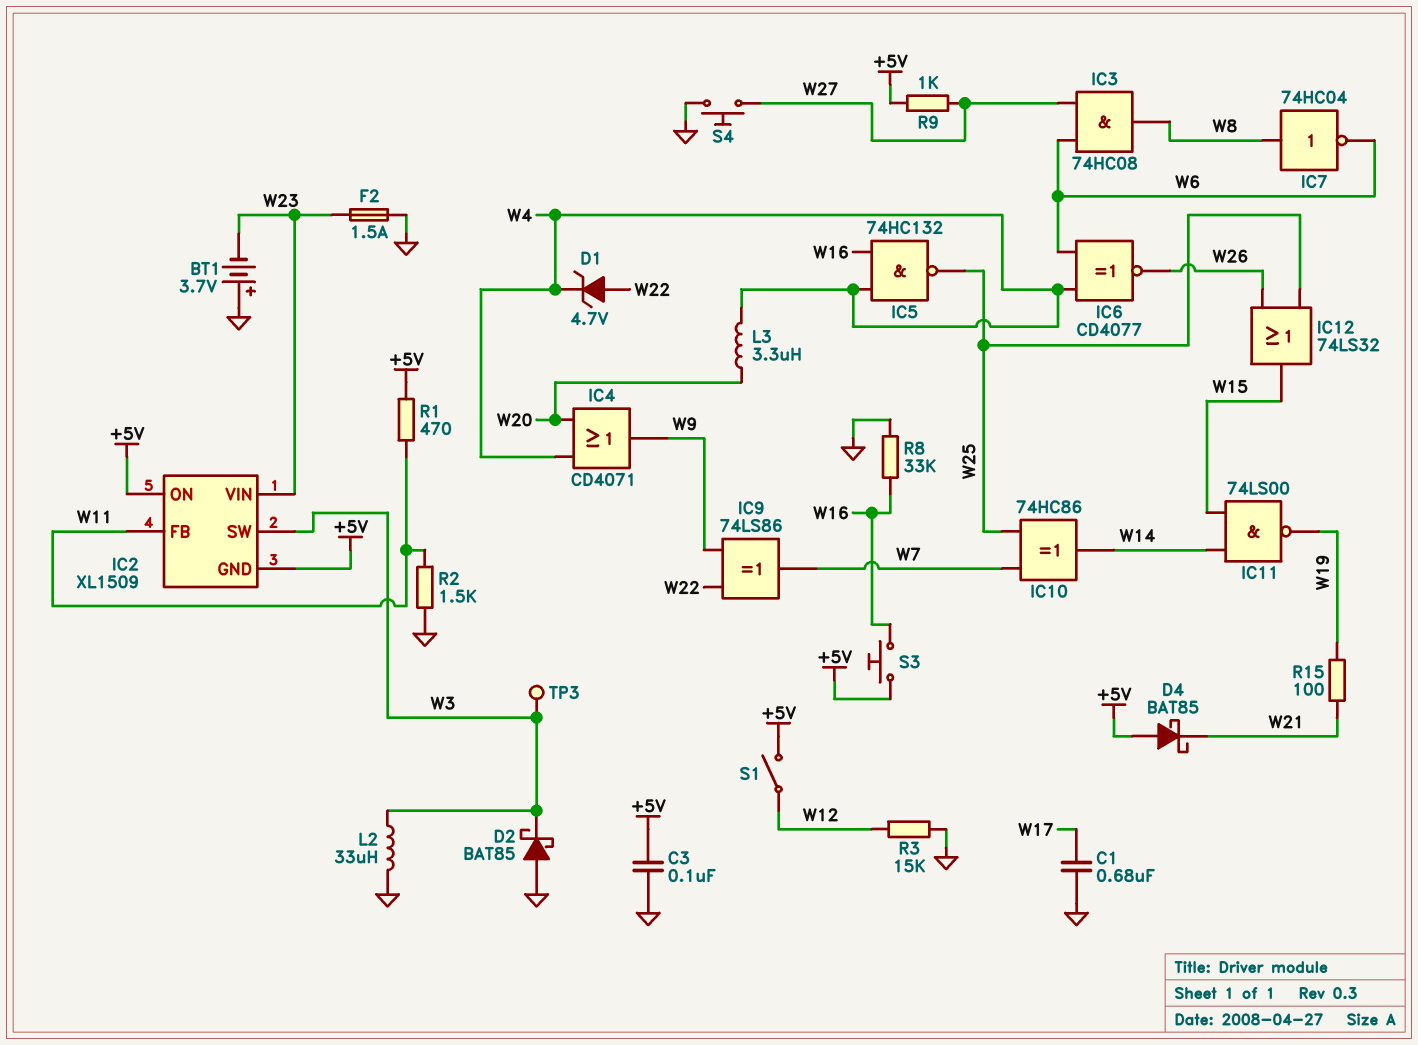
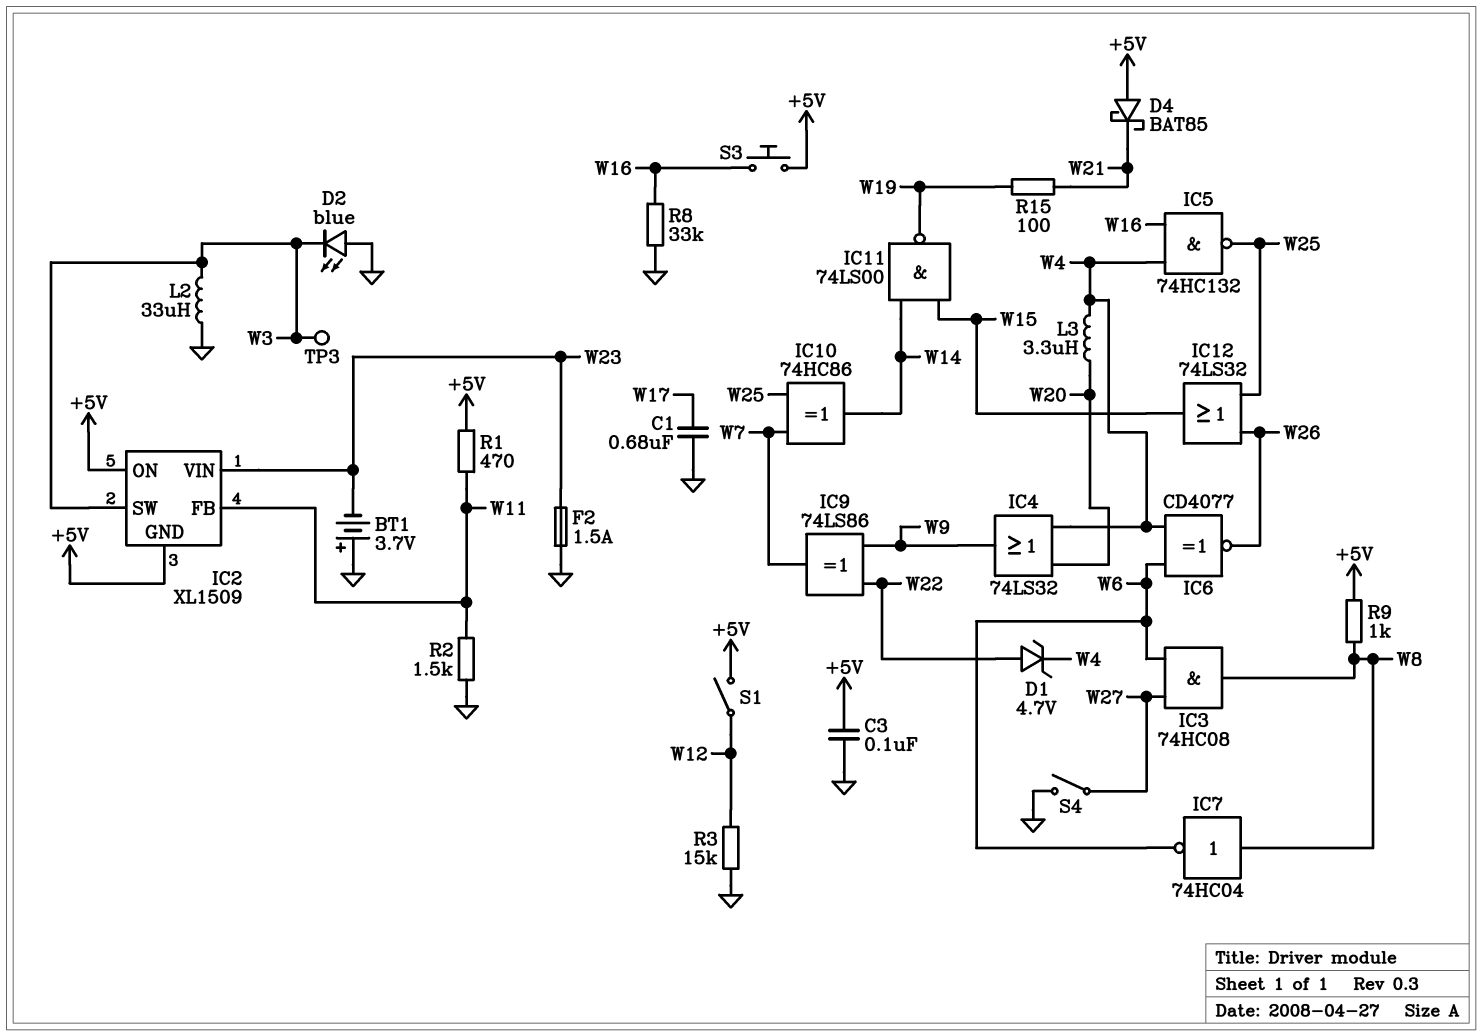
D2: schottky BAT85 (A GND, K W3) -> LED blue (A GND, K W3)
IC4: OR CD4071 (in W4, in W20, out W9) -> OR 74LS32 (in W4, in W20, out W9)
R9: 1k (+5V, W27) -> 1k (+5V, W8)
S4: button (GND, W27) -> switch (GND, W27)

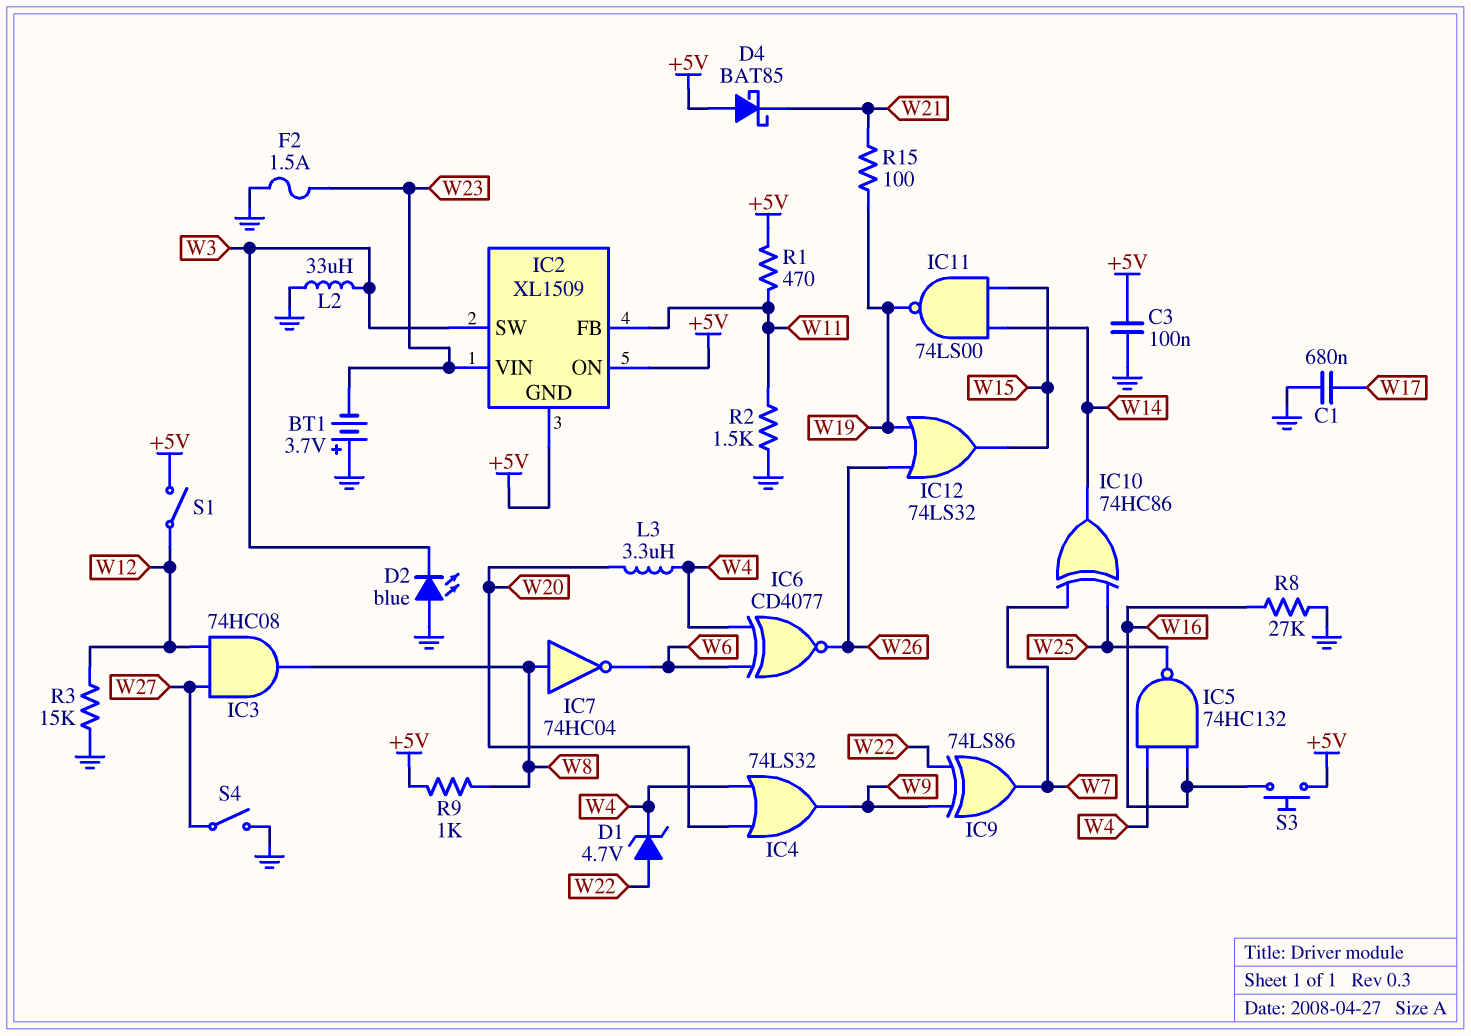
IC3: AND 74HC08 (in W6, in W27, out W8) -> AND 74HC08 (in W12, in W27, out W8)
IC12: OR 74LS32 (in W25, in W26, out W15) -> OR 74LS32 (in W19, in W26, out W15)
R8: 33k (GND, W16) -> 27k (GND, W16)
TP3: test point (W3) -> none

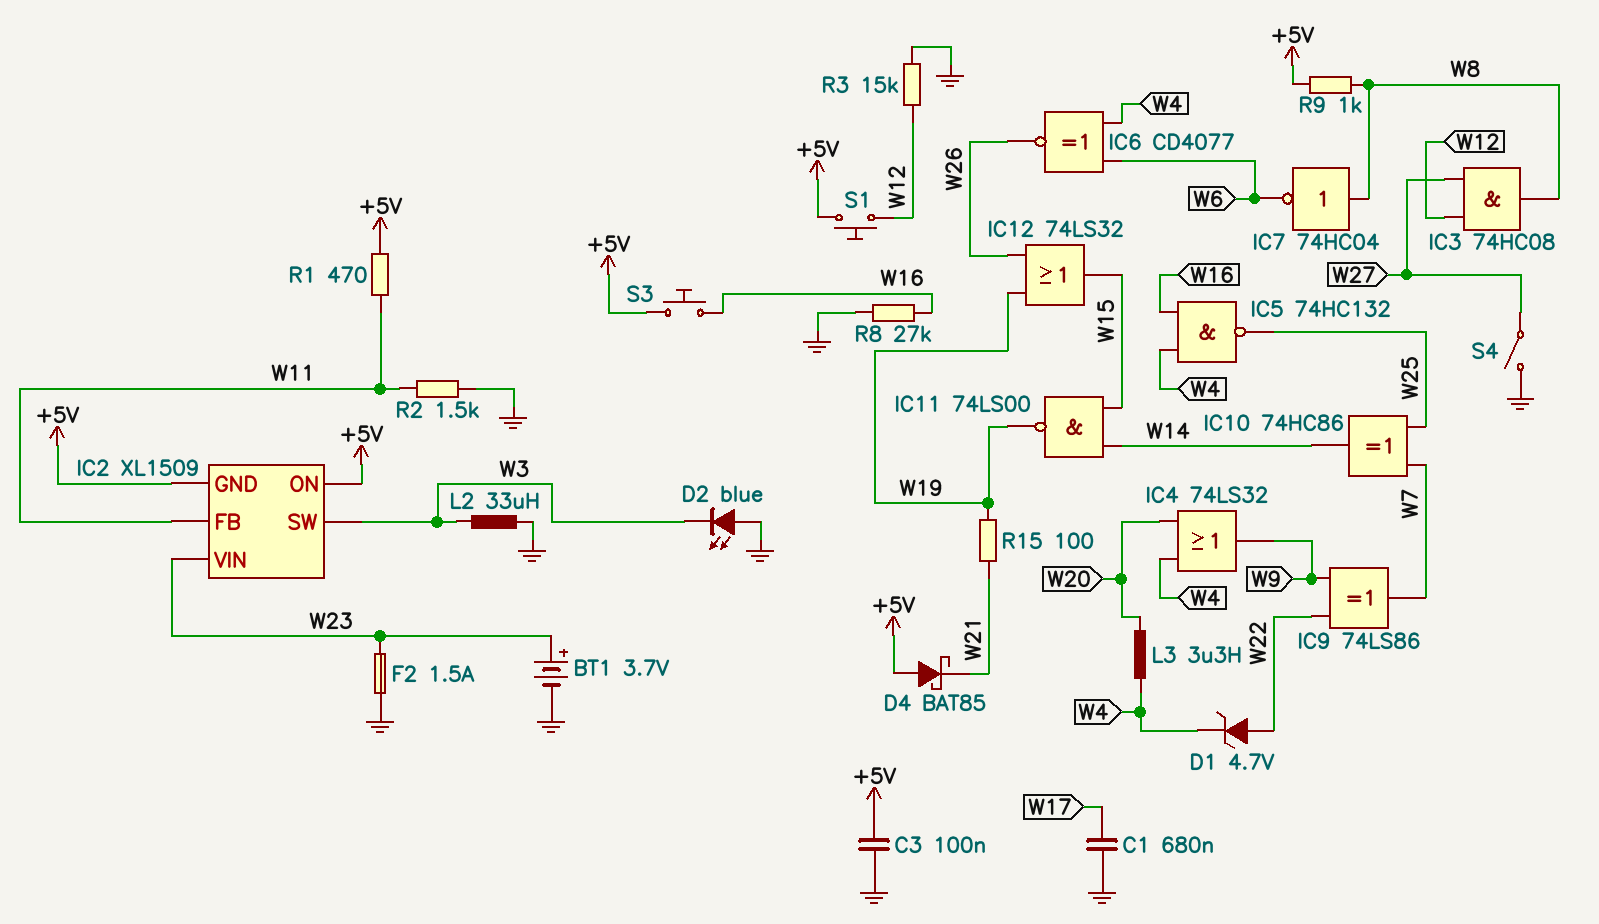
BT1: 3.7V (plus GND, minus W23) -> 3.7V (plus W23, minus GND)
S1: switch (+5V, W12) -> button (+5V, W12)

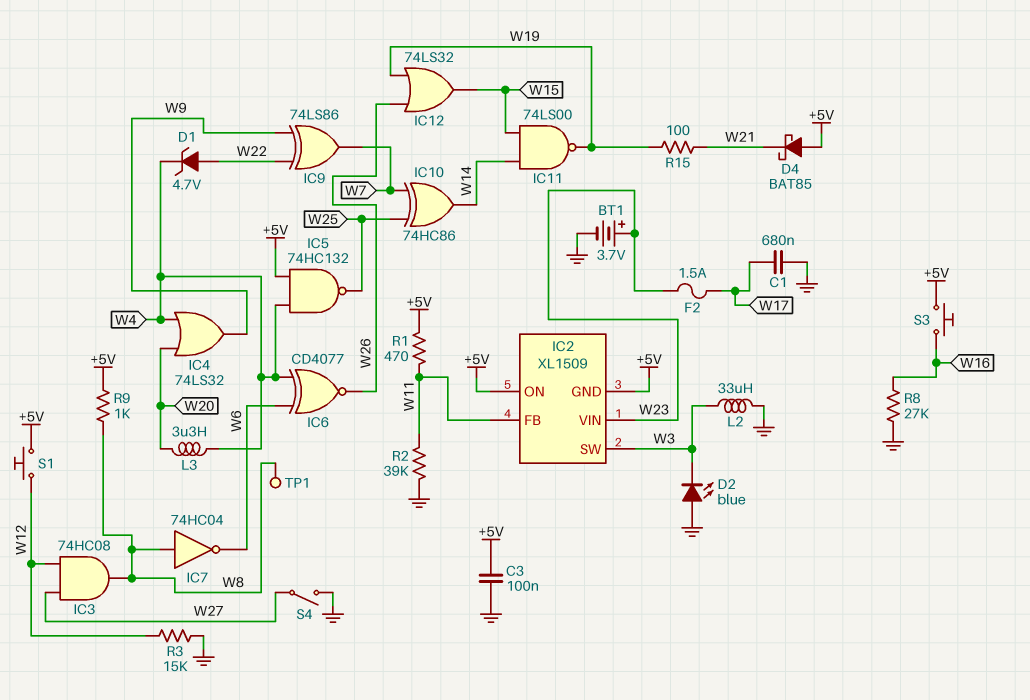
F2: 1.5A (GND, W23) -> 1.5A (W17, W23)
IC5: NAND 74HC132 (in W4, in W16, out W25) -> NAND 74HC132 (in +5V, in W4, out W25)
R2: 1.5k (GND, W11) -> 39k (GND, W11)
TP1: none -> test point (W8)

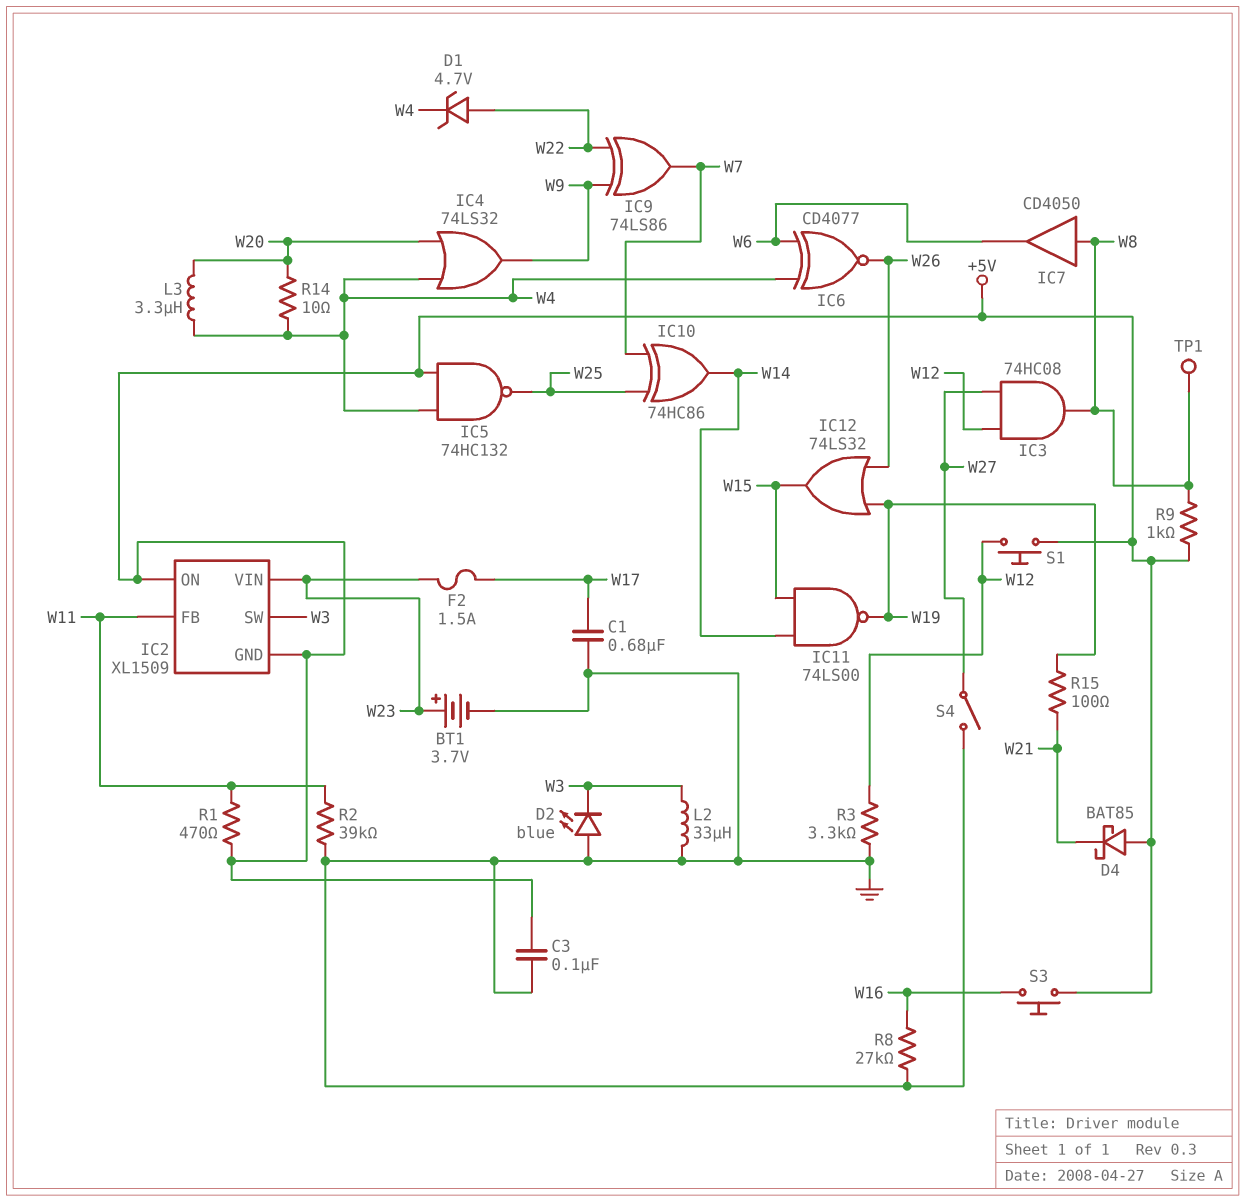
IC7: NOT 74HC04 (in W8, out W6) -> buffer CD4050 (in W8, out W6)
R3: 15k (GND, W12) -> 3.3k (GND, W12)
R14: none -> 10 (W4, W20)

